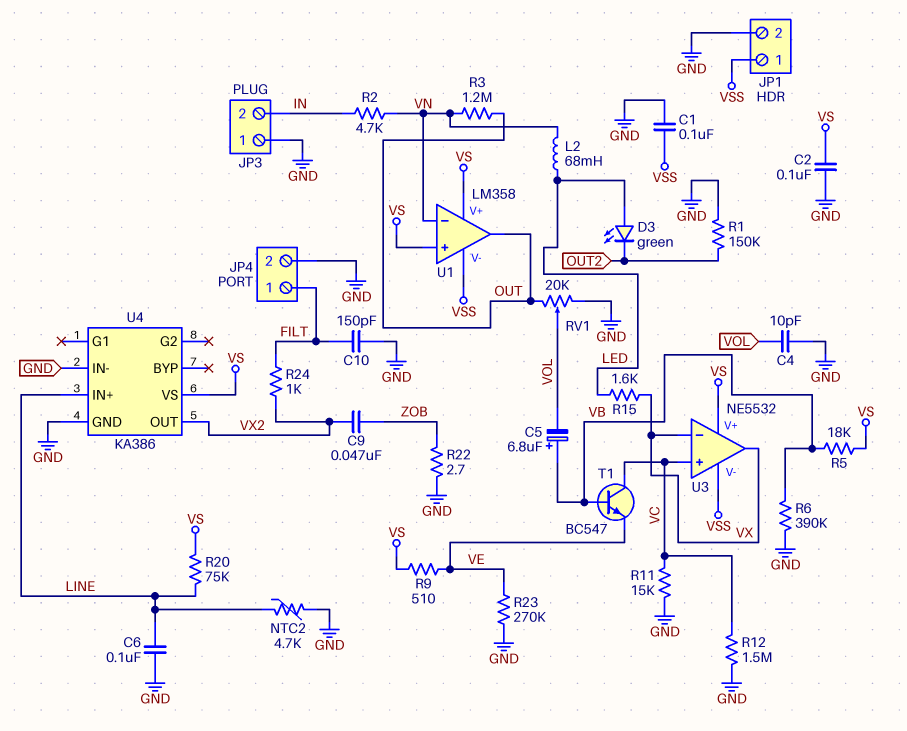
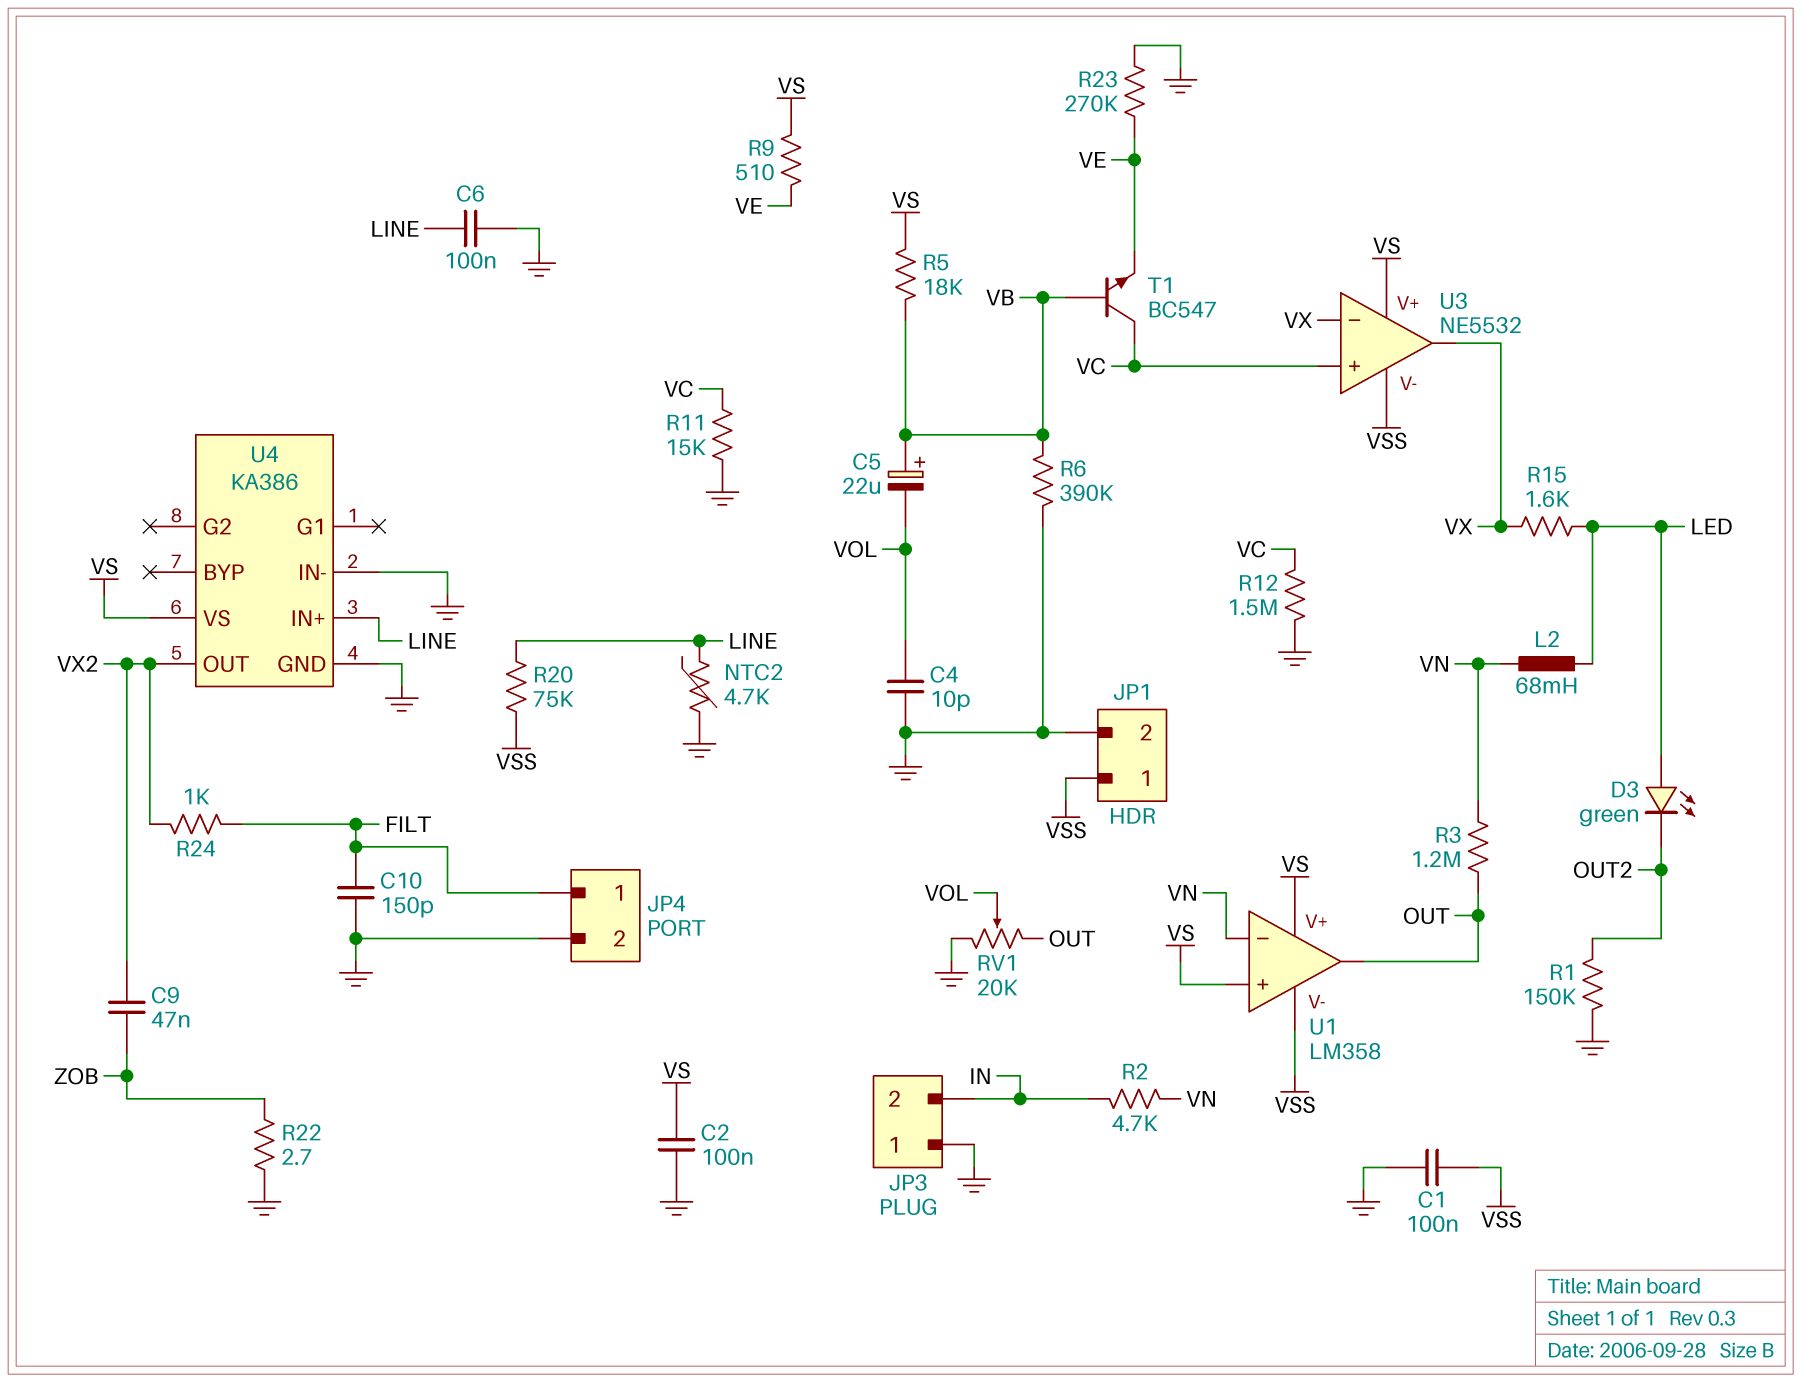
C5: 6.8uF (plus VB, minus VOL) -> 22uF (plus VB, minus VOL)
R20: 75k (LINE, VS) -> 75k (LINE, VSS)

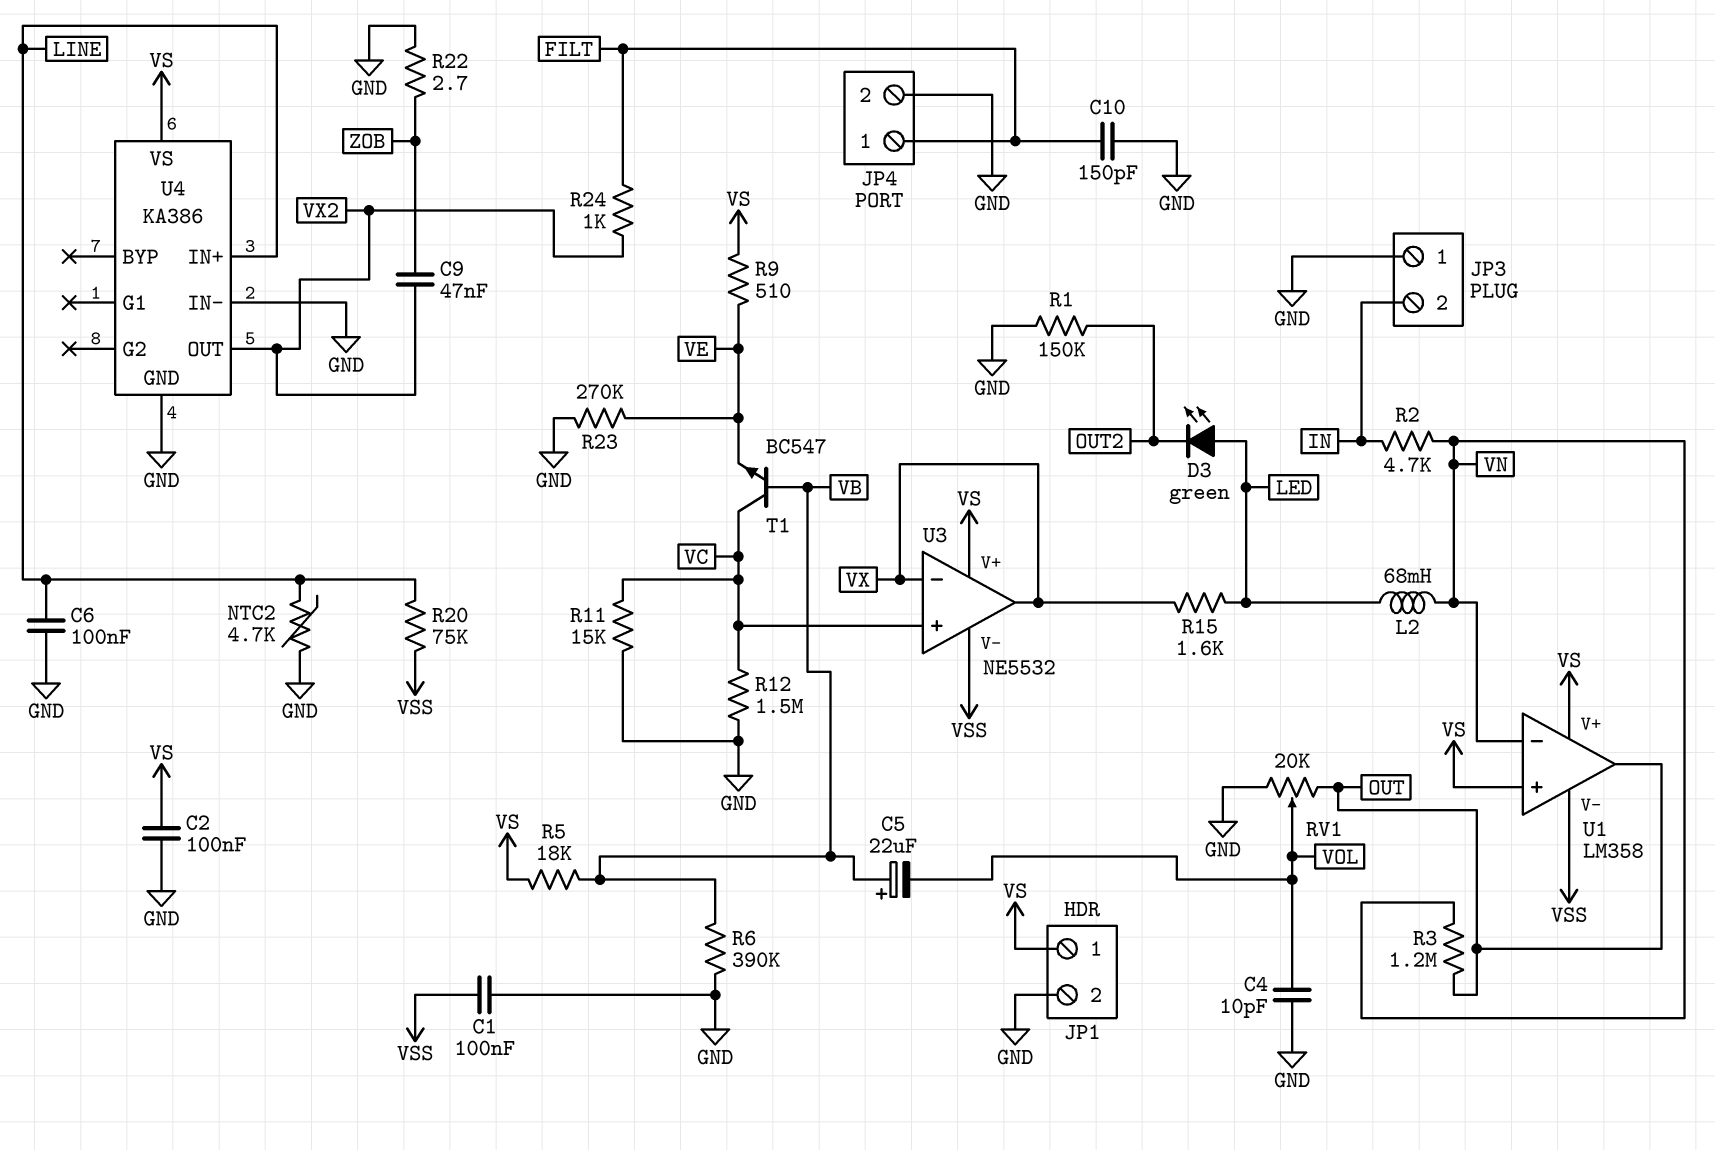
JP1 pin 1: VSS -> VS

